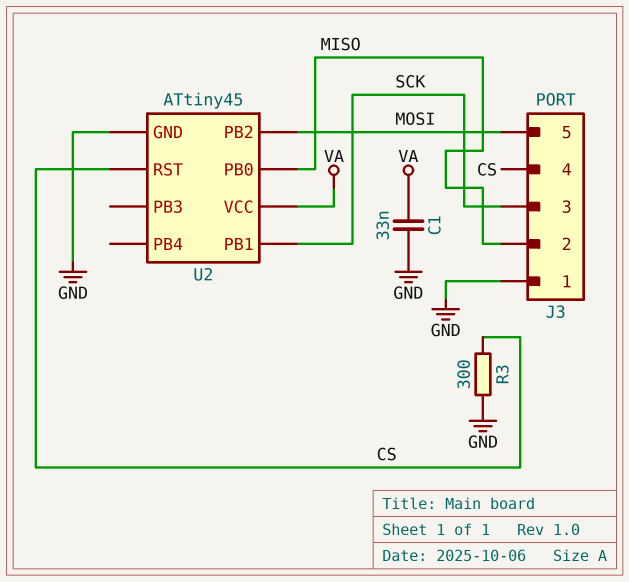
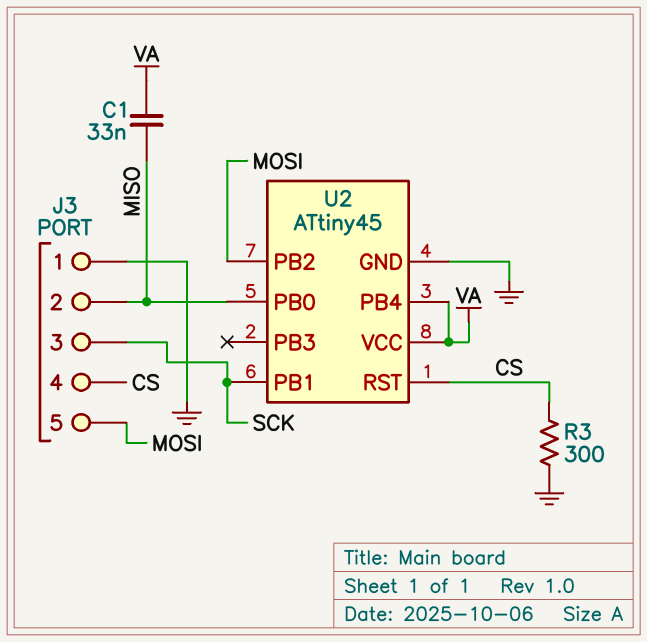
C1: 33nF (GND, VA) -> 33nF (MISO, VA)
U2 pin PB4: none -> VA

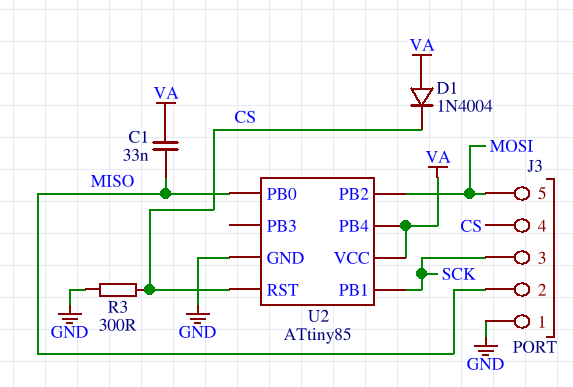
D1: none -> diode 1N4004 (A VA, K CS)
U2: ATtiny45 -> ATtiny85

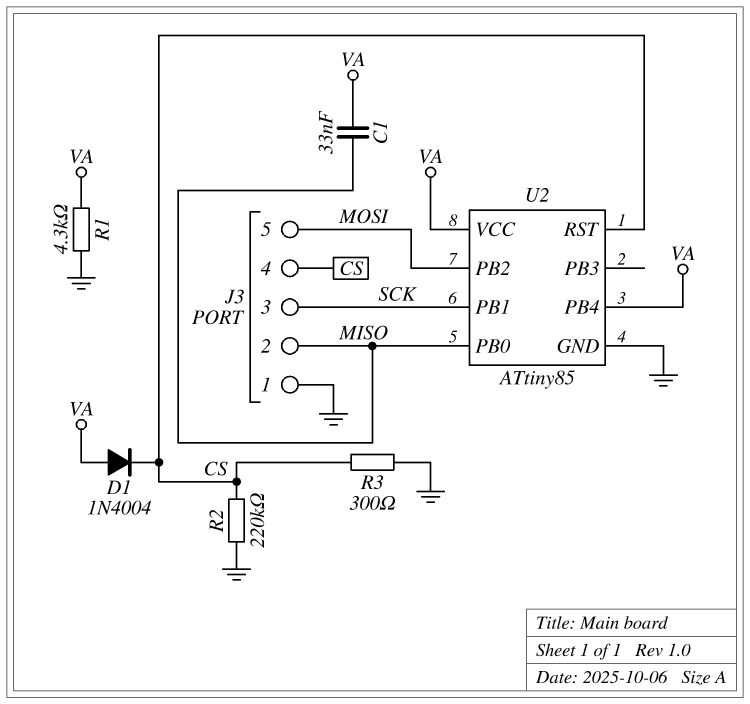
R1: none -> 4.3k (GND, VA)
R2: none -> 220k (CS, GND)

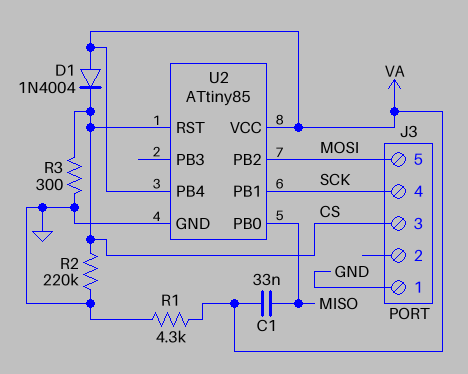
J3 pin 2: MISO -> none
J3 pin 3: SCK -> CS
J3 pin 4: CS -> SCK

